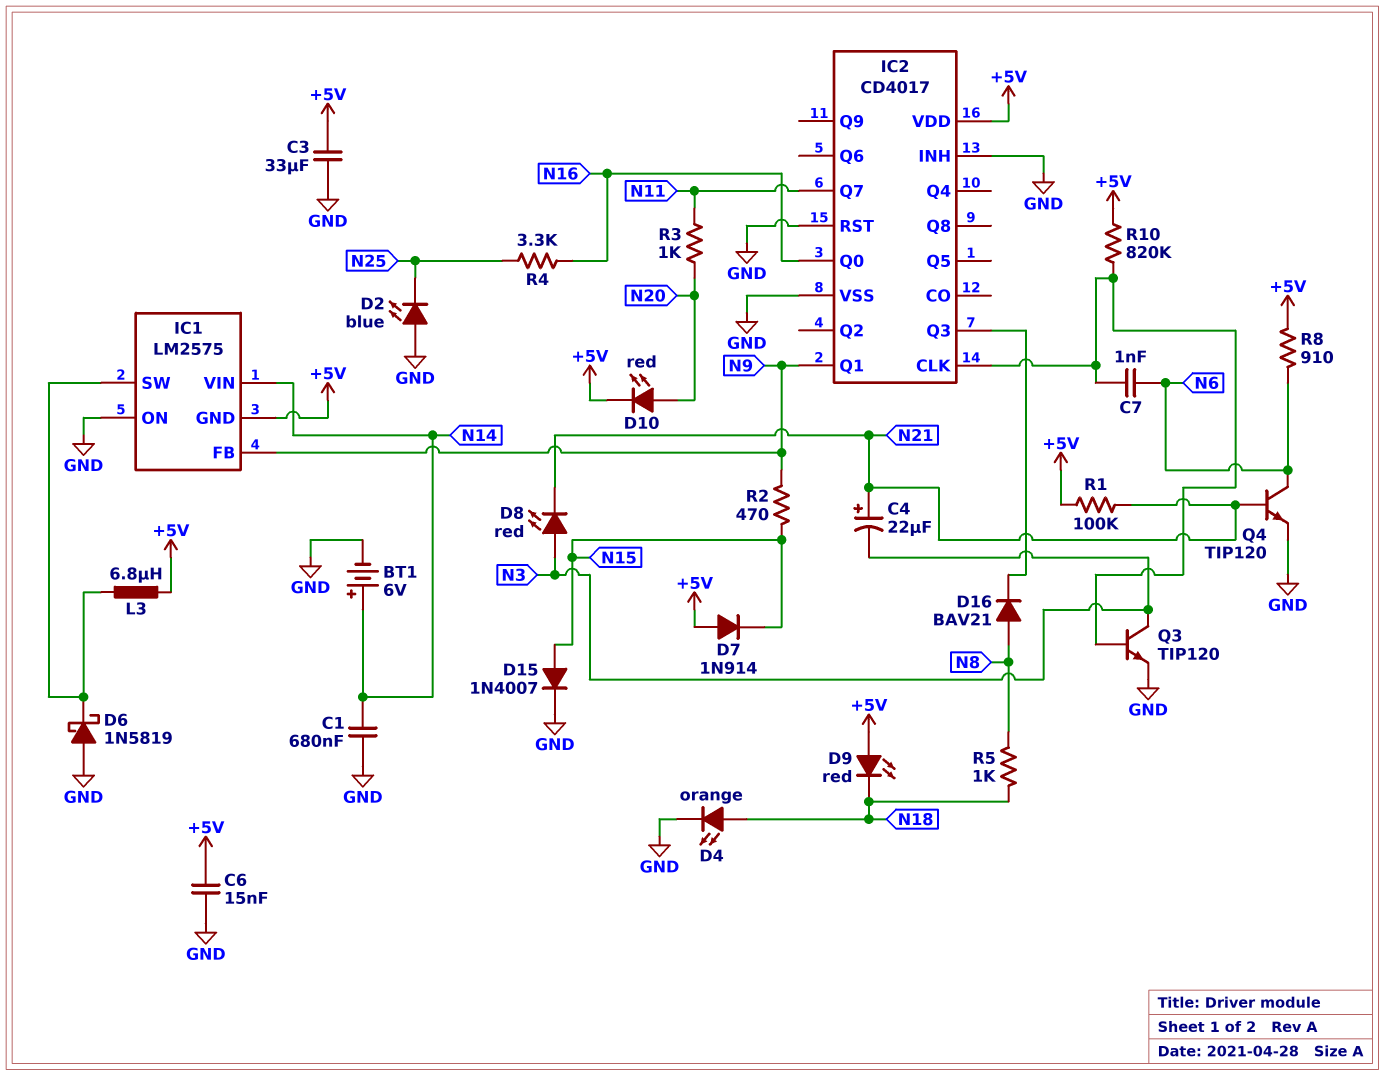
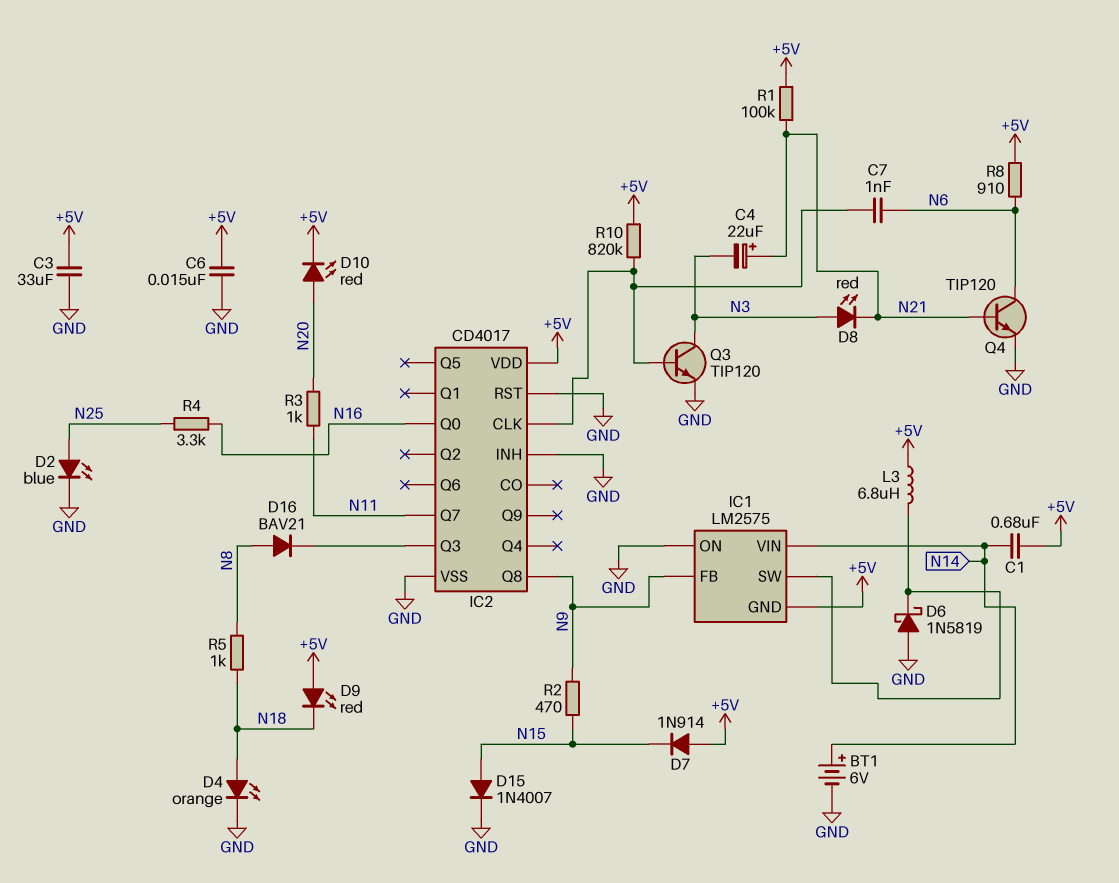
C1: 680nF (GND, N14) -> 680nF (+5V, N14)
D2: LED blue (A GND, K N25) -> LED blue (A N25, K GND)
IC2 pin Q1: N9 -> none
IC2 pin Q8: none -> N9

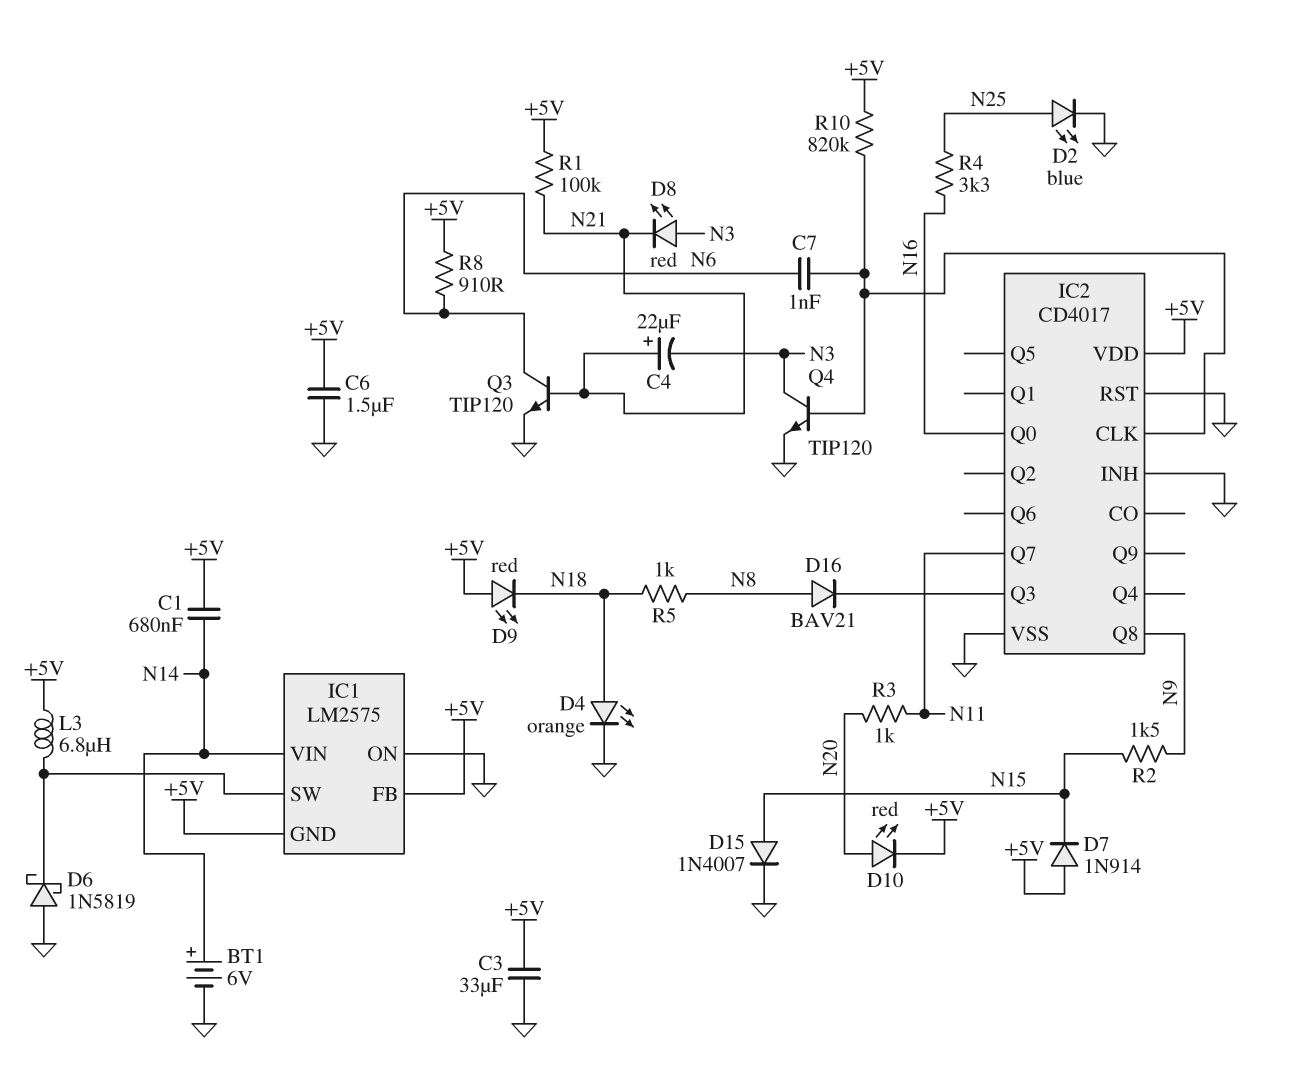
C6: 15nF (+5V, GND) -> 1.5uF (+5V, GND)
IC1 pin FB: N9 -> +5V
Q3: NPN TIP120 (B IC2/CLK, C N3, E GND) -> NPN TIP120 (B N21, C N6, E GND)
Q4: NPN TIP120 (B N21, C N6, E GND) -> NPN TIP120 (B IC2/CLK, C N3, E GND)
R2: 470 (N9, N15) -> 1.5k (N9, N15)

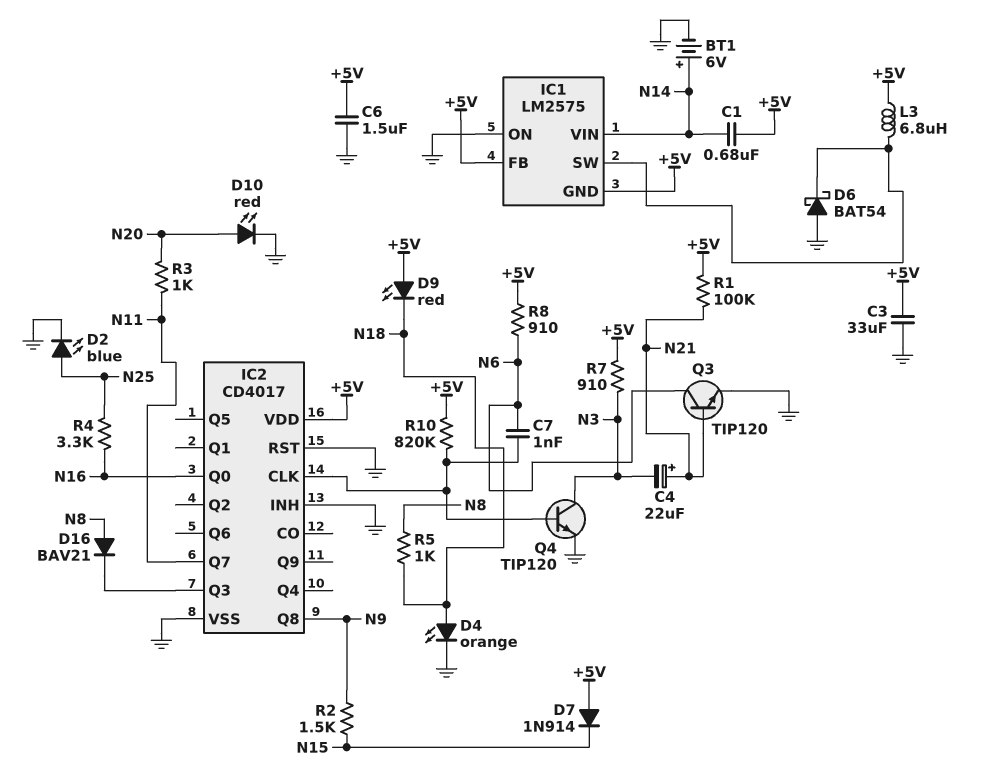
D6: schottky 1N5819 (A GND, K IC1/SW) -> schottky BAT54 (A GND, K IC1/SW)
D8: LED red (A N3, K N21) -> none
D10: LED red (A N20, K +5V) -> LED red (A N20, K GND)
D15: diode 1N4007 (A N15, K GND) -> none
R7: none -> 910 (+5V, N3)

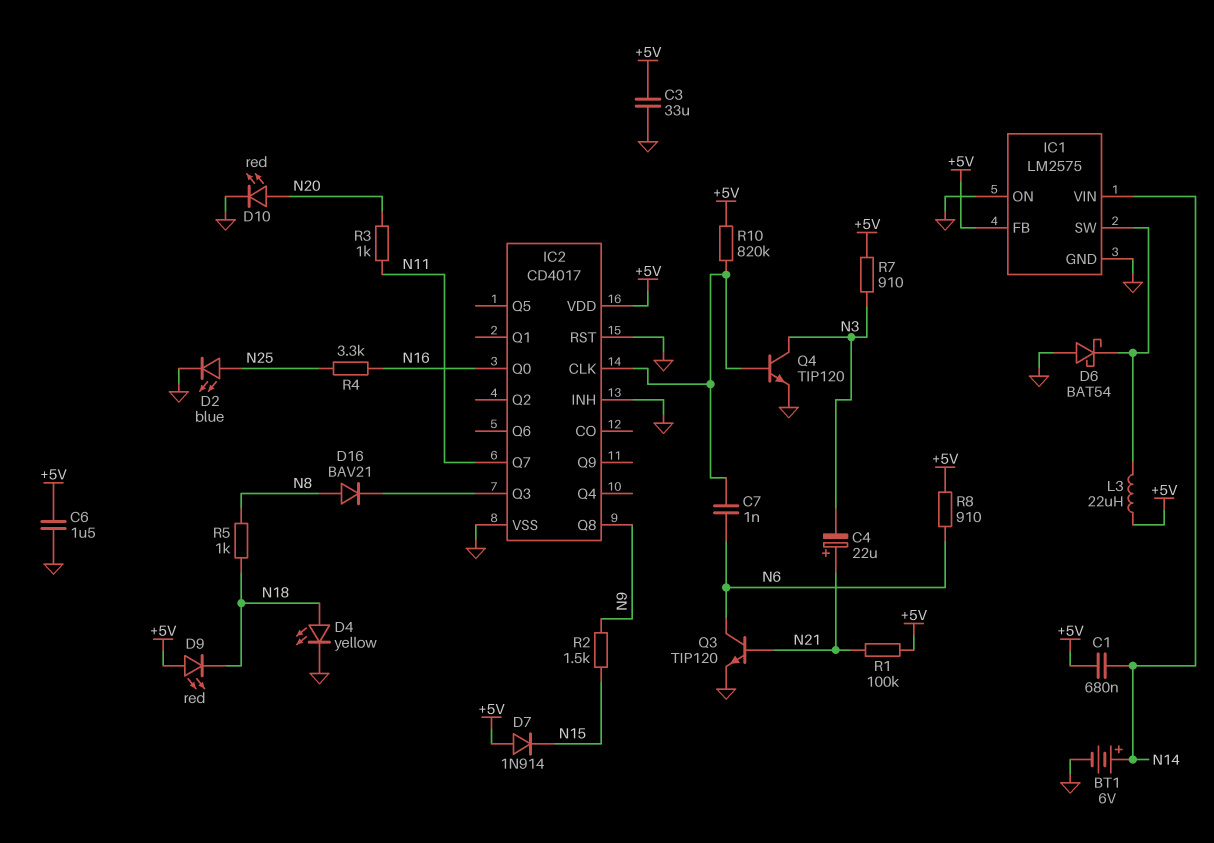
D4: LED orange (A N18, K GND) -> LED yellow (A N18, K GND)
IC1 pin GND: +5V -> GND
L3: 6.8uH (+5V, IC1/SW) -> 22uH (+5V, IC1/SW)

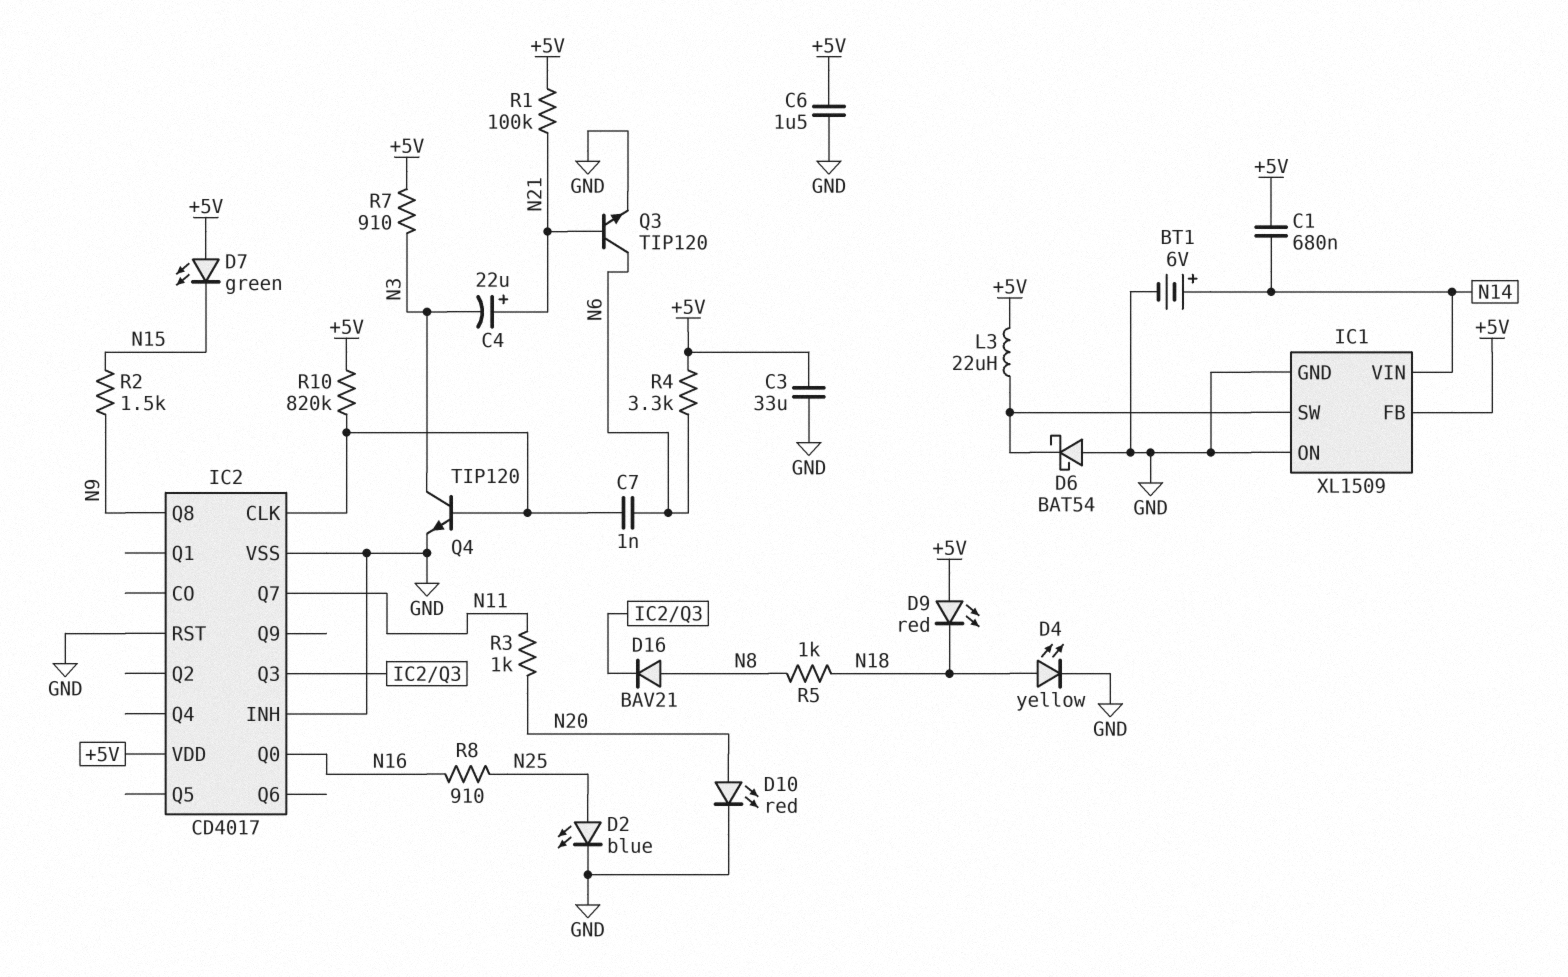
D7: diode 1N914 (A +5V, K N15) -> LED green (A +5V, K N15)
IC1: LM2575 -> XL1509
R4: 3.3k (N16, N25) -> 3.3k (+5V, N6)
R8: 910 (+5V, N6) -> 910 (N16, N25)

